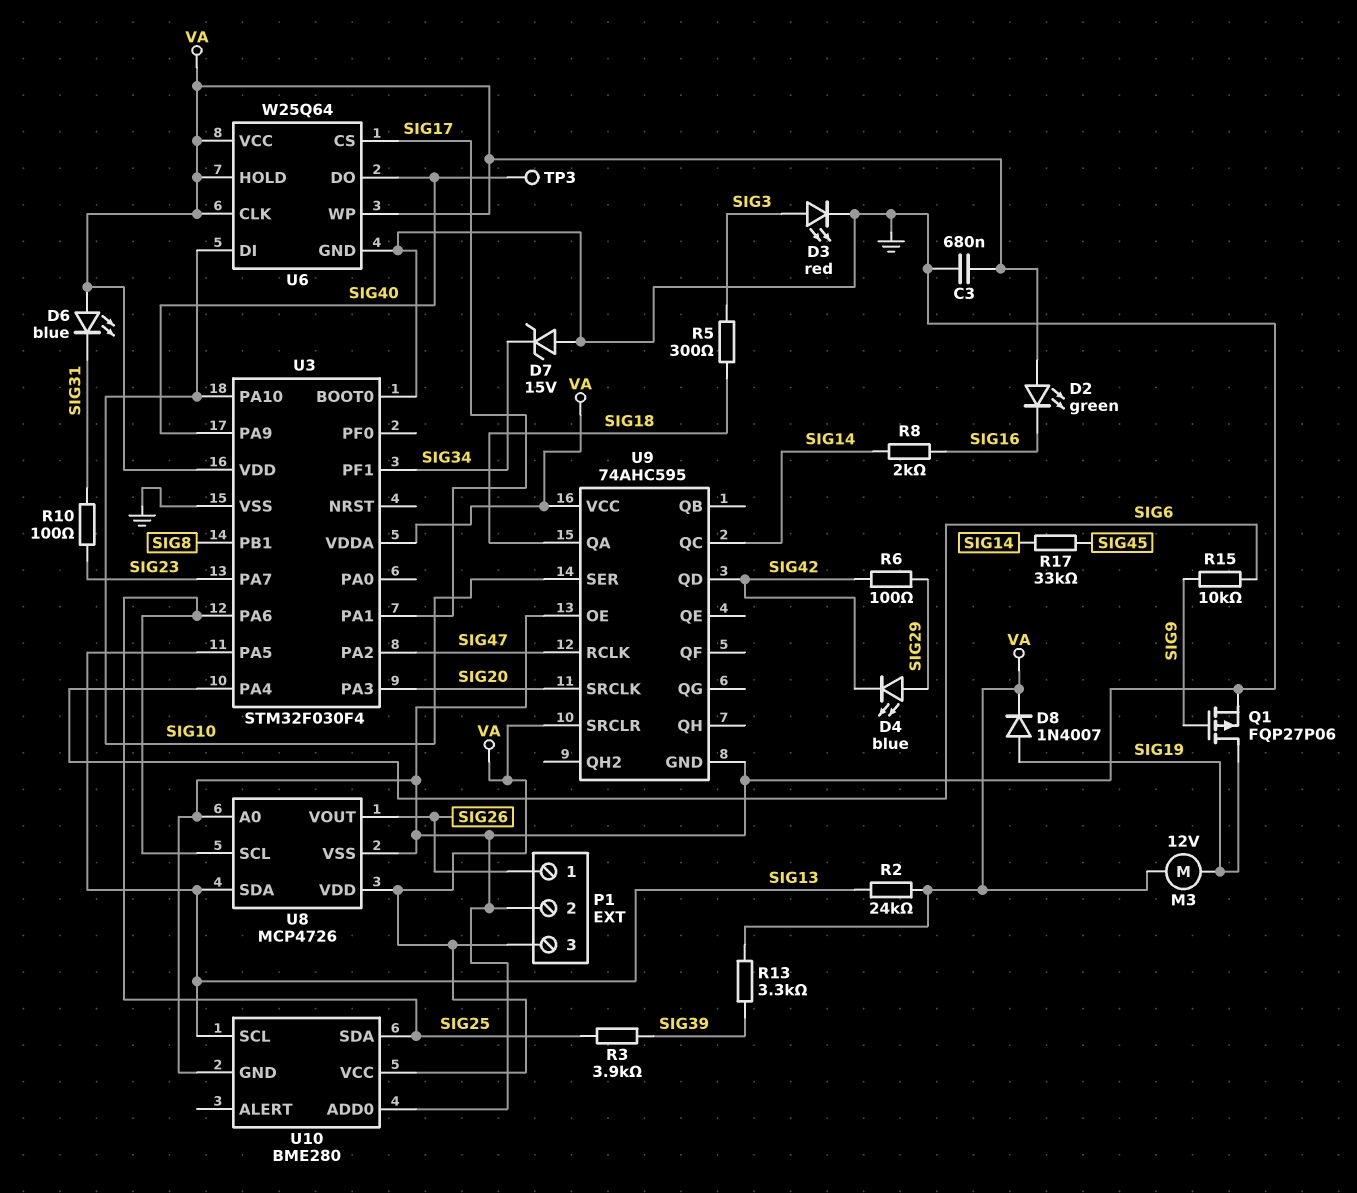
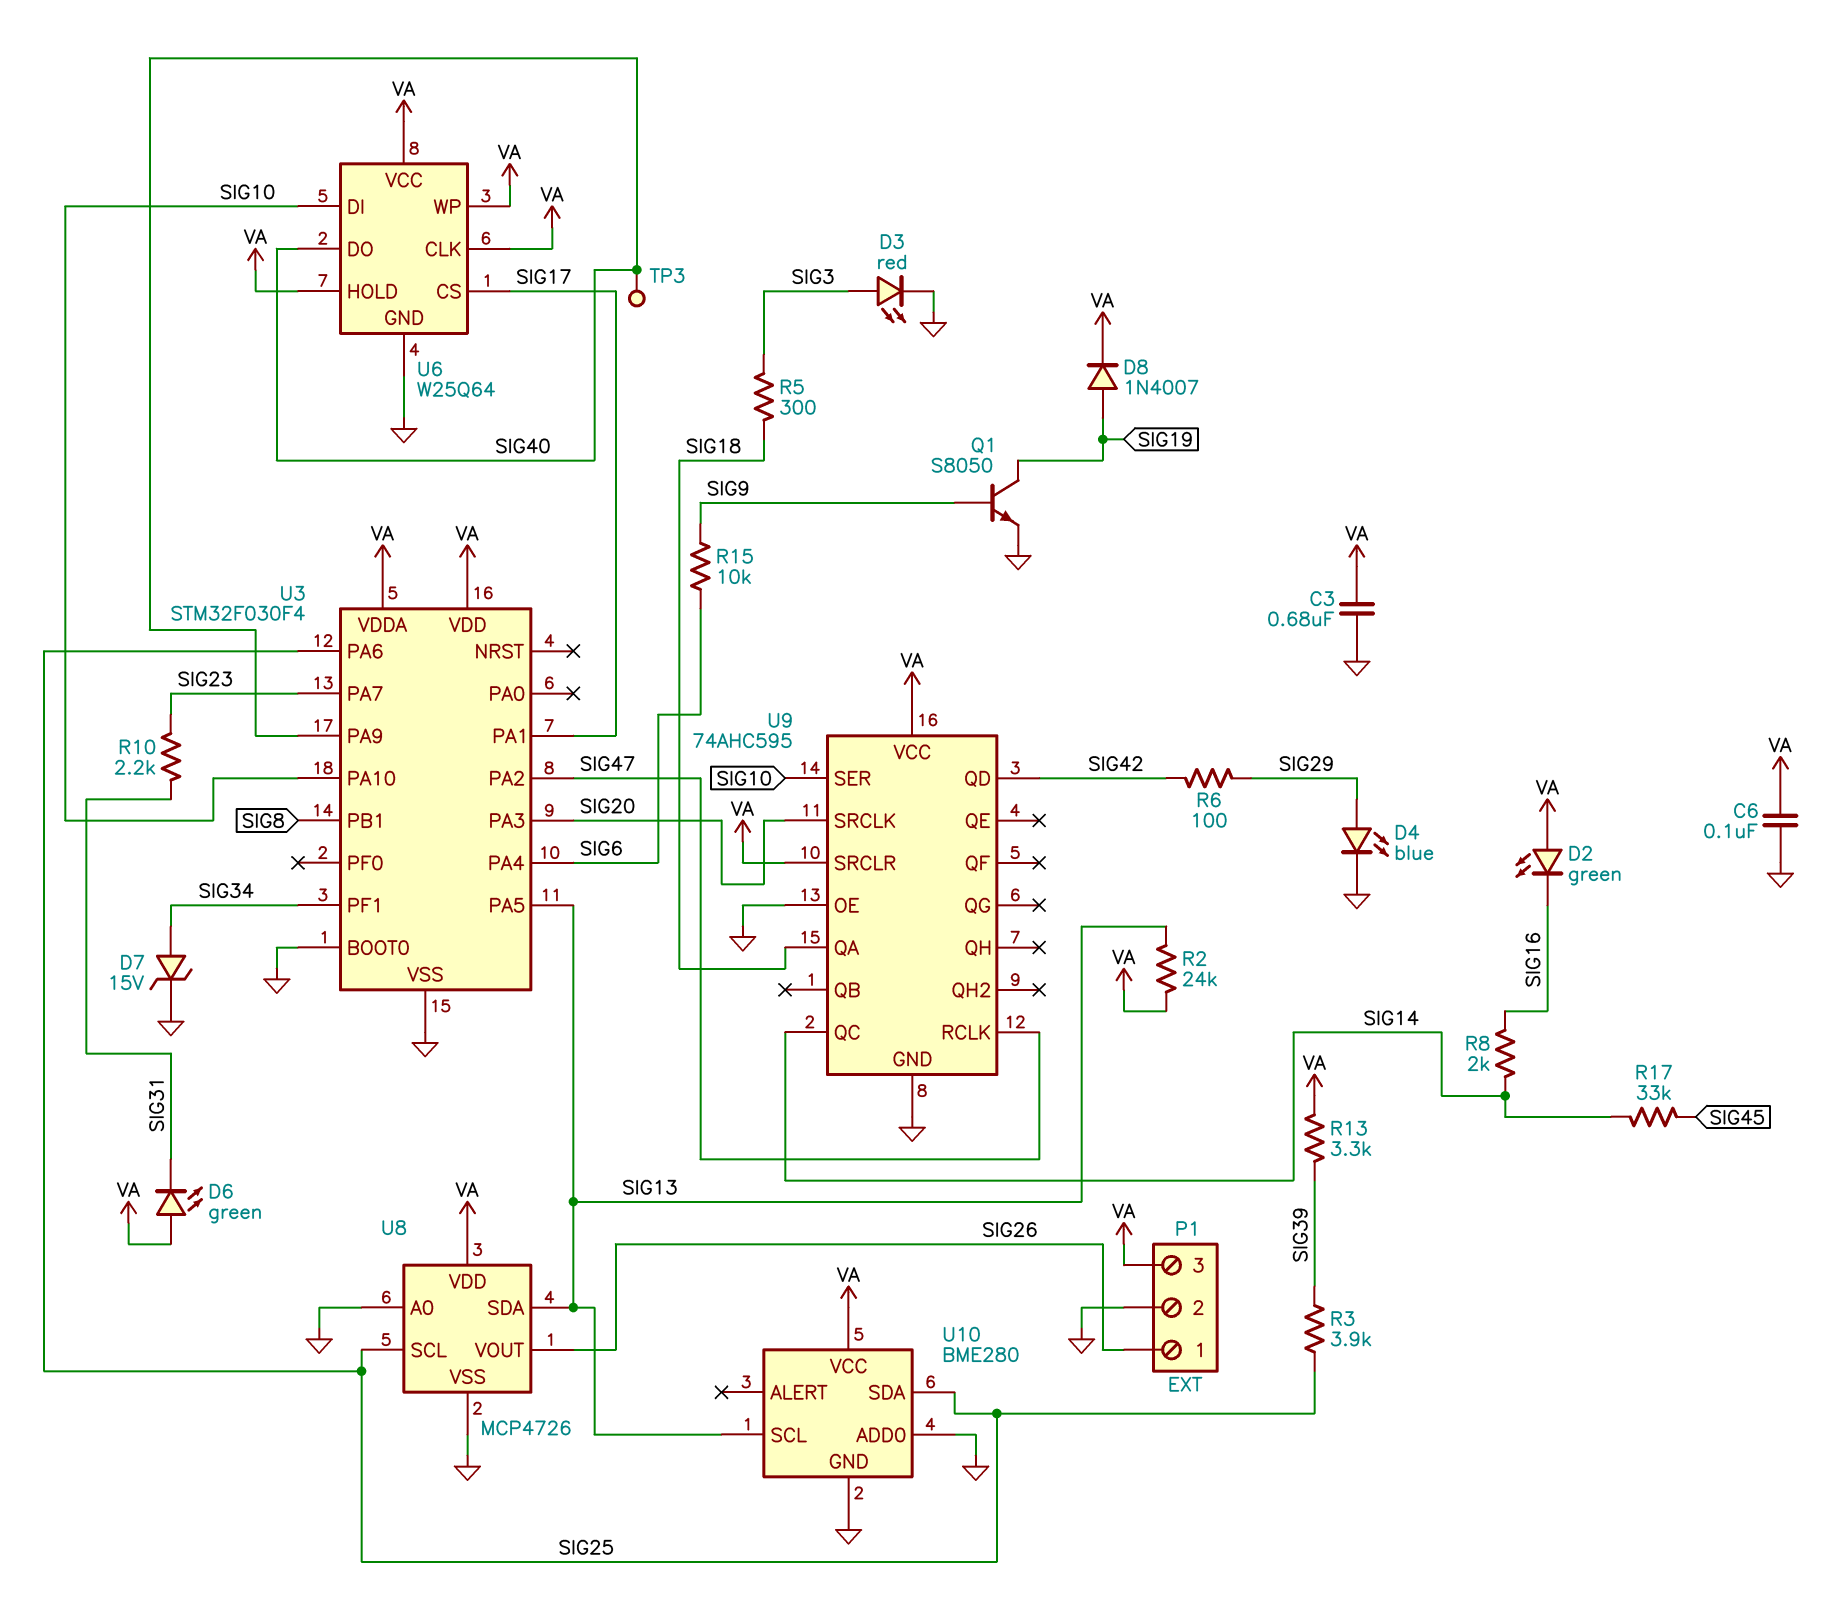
C6: none -> 100nF (GND, VA)
D4: LED blue (A SIG29, K SIG42) -> LED blue (A SIG29, K GND)
D6: LED blue (A VA, K SIG31) -> LED green (A VA, K SIG31)
D7: zener 15V (A GND, K SIG34) -> zener 15V (A SIG34, K GND)
M3: motor 12V (SIG19, VA) -> none
Q1: PMOS FQP27P06 (G SIG9, D SIG19, S GND) -> NPN S8050 (B SIG9, C SIG19, E GND)
R10: 100 (SIG23, SIG31) -> 2.2k (SIG23, SIG31)

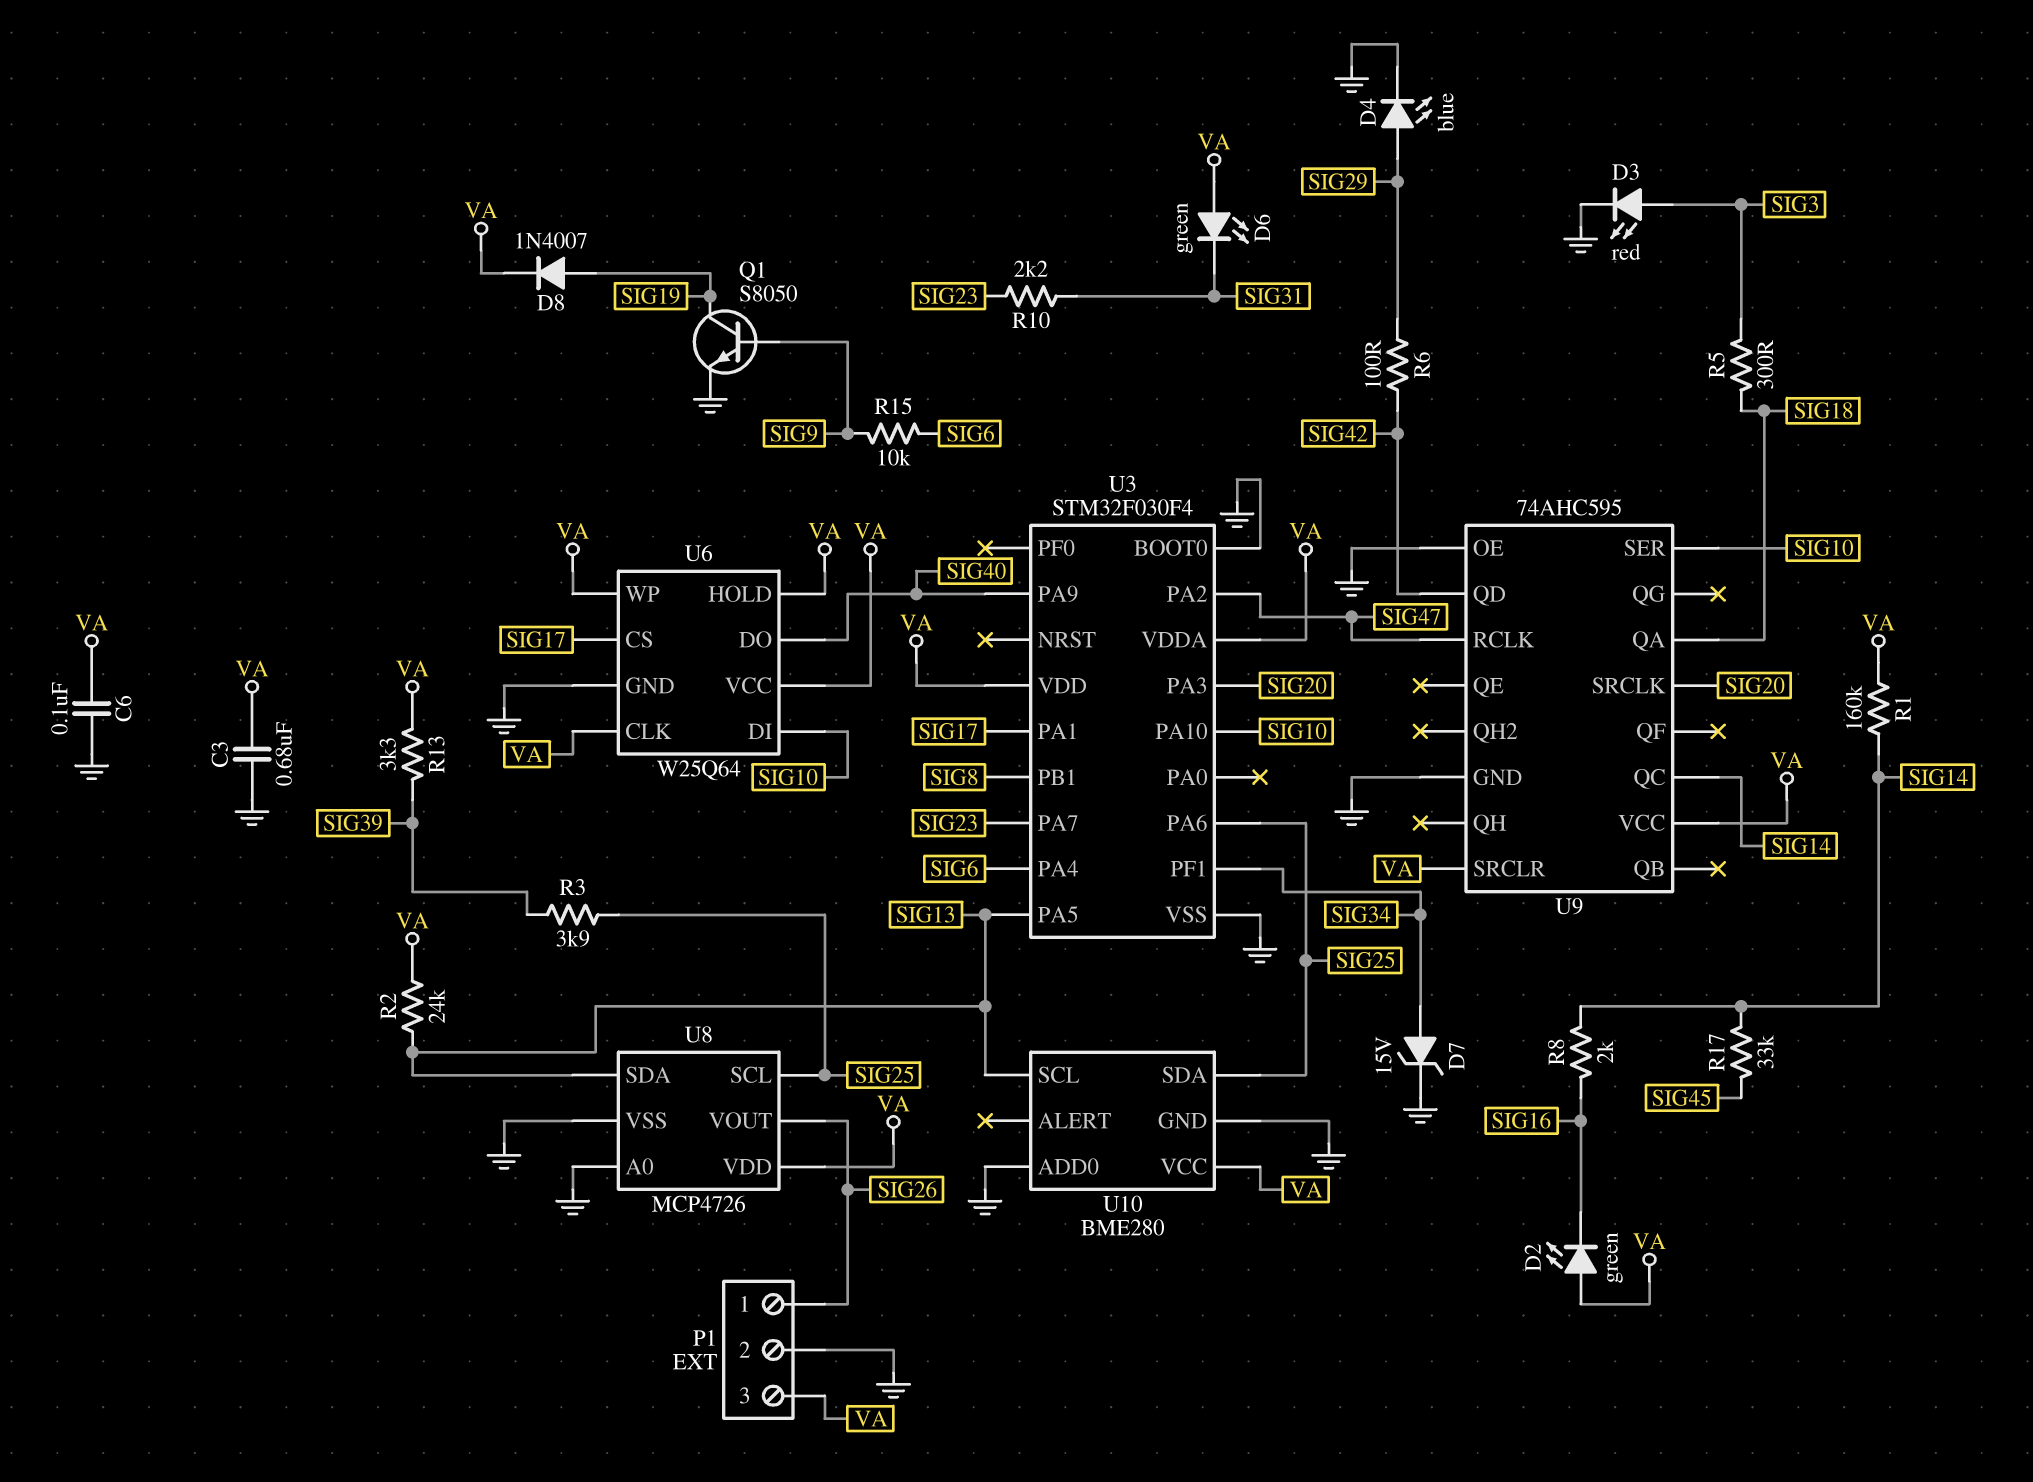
R1: none -> 160k (SIG14, VA)
TP3: test point (SIG40) -> none

